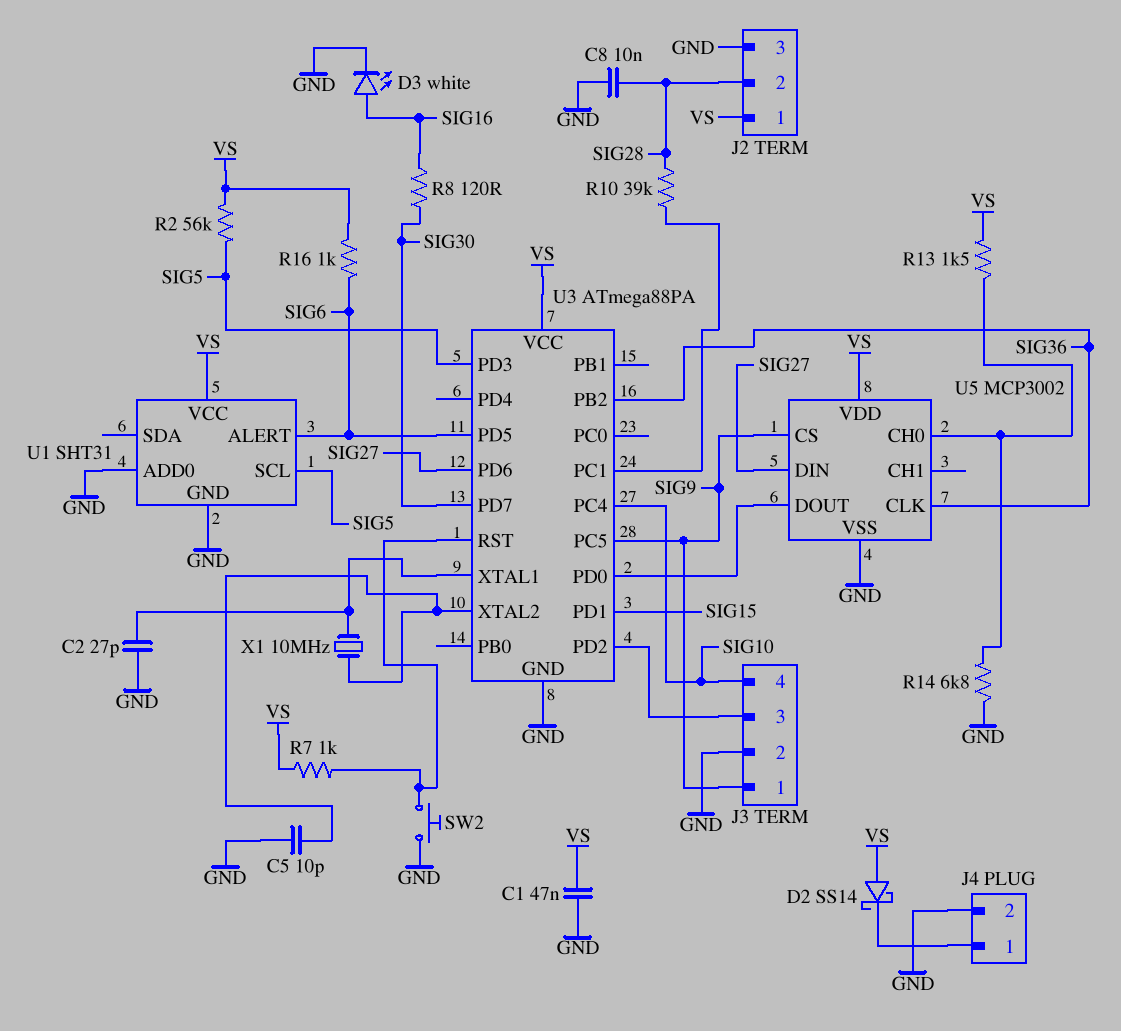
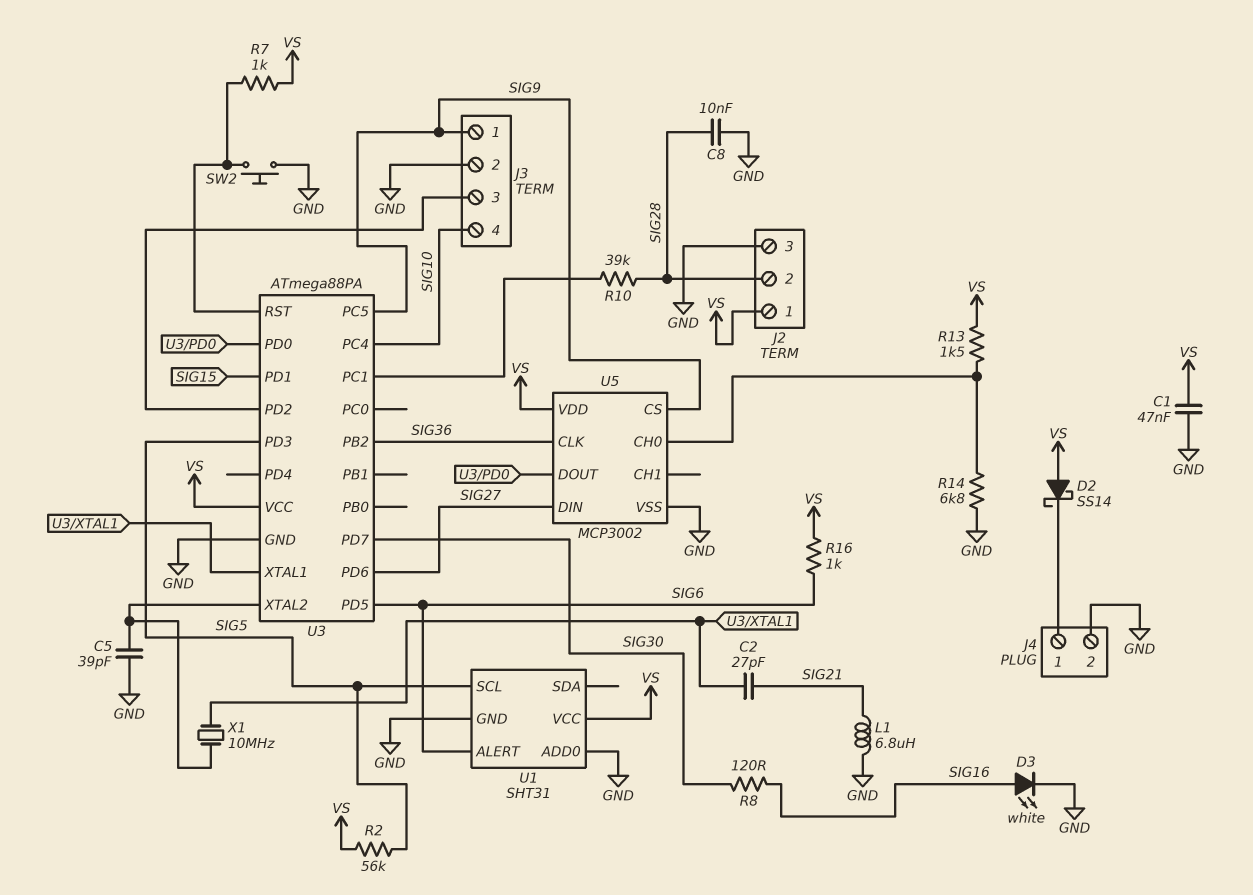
C2: 27pF (GND, U3/XTAL1) -> 27pF (SIG21, U3/XTAL1)
C5: 10pF (GND, U3/XTAL2) -> 39pF (GND, U3/XTAL2)
L1: none -> 6.8uH (GND, SIG21)

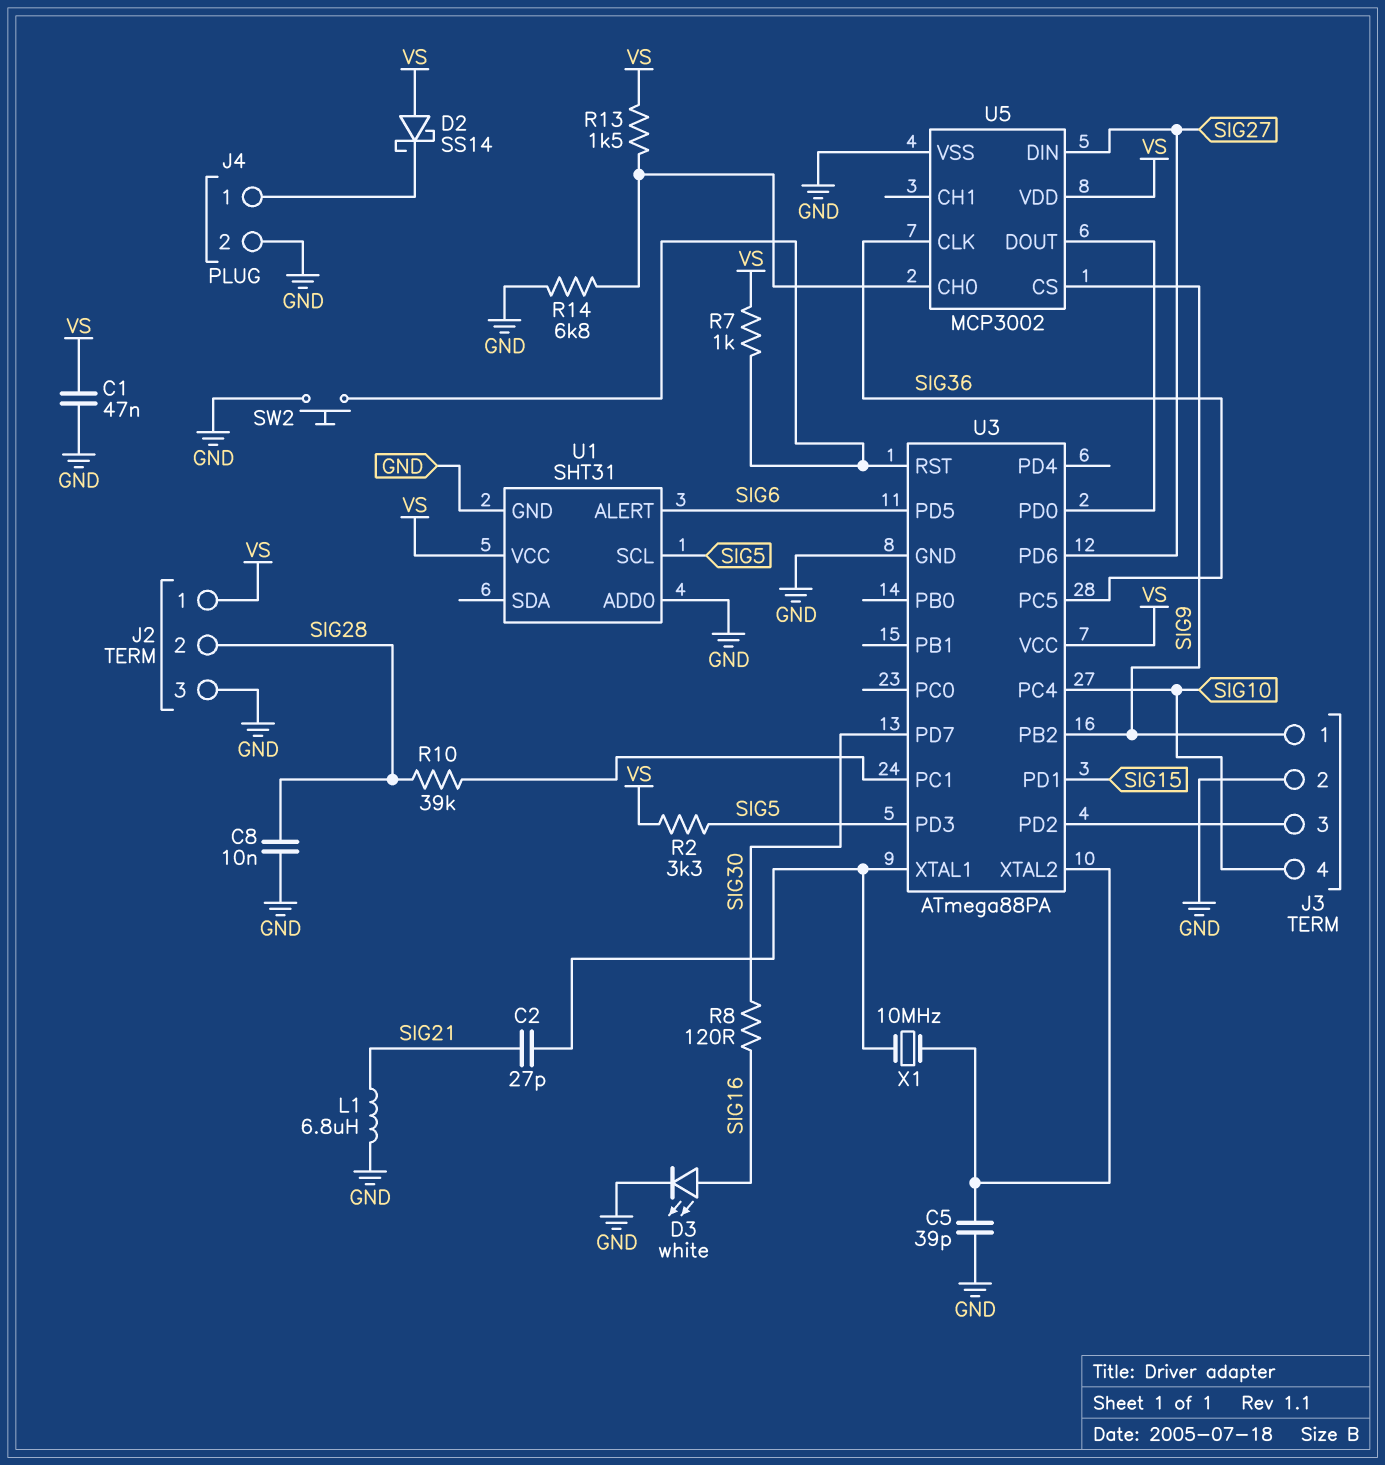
R2: 56k (SIG5, VS) -> 3.3k (SIG5, VS)
R16: 1k (SIG6, VS) -> none
U3 pin PB2: SIG36 -> SIG9
U3 pin PC5: SIG9 -> SIG36

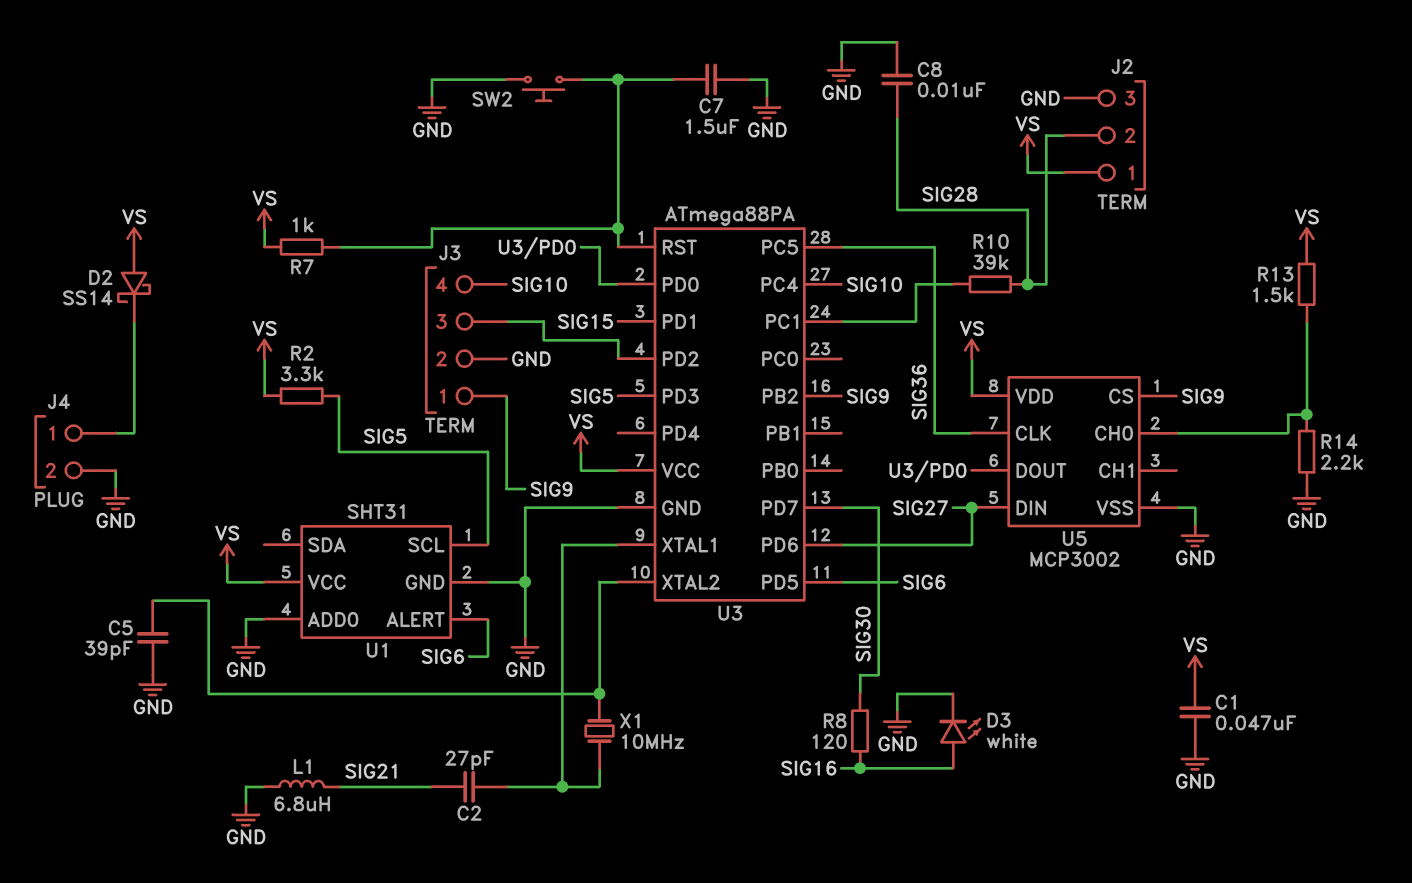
C7: none -> 1.5uF (GND, U3/RST)
R14: 6.8k (GND, U5/CH0) -> 2.2k (GND, U5/CH0)

